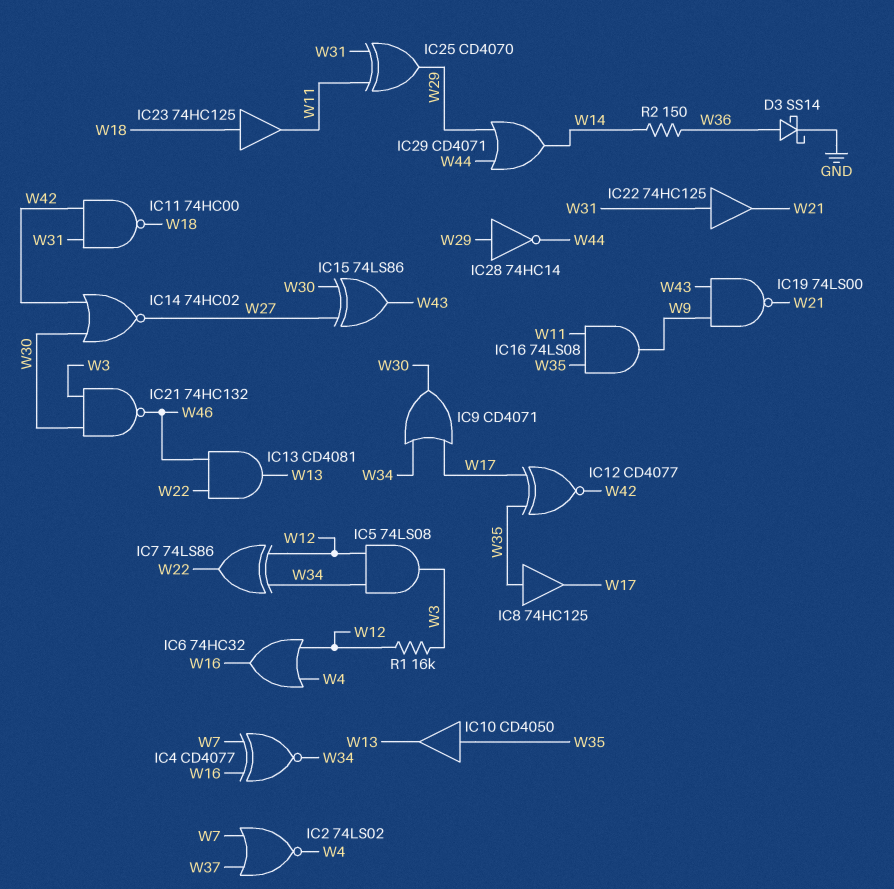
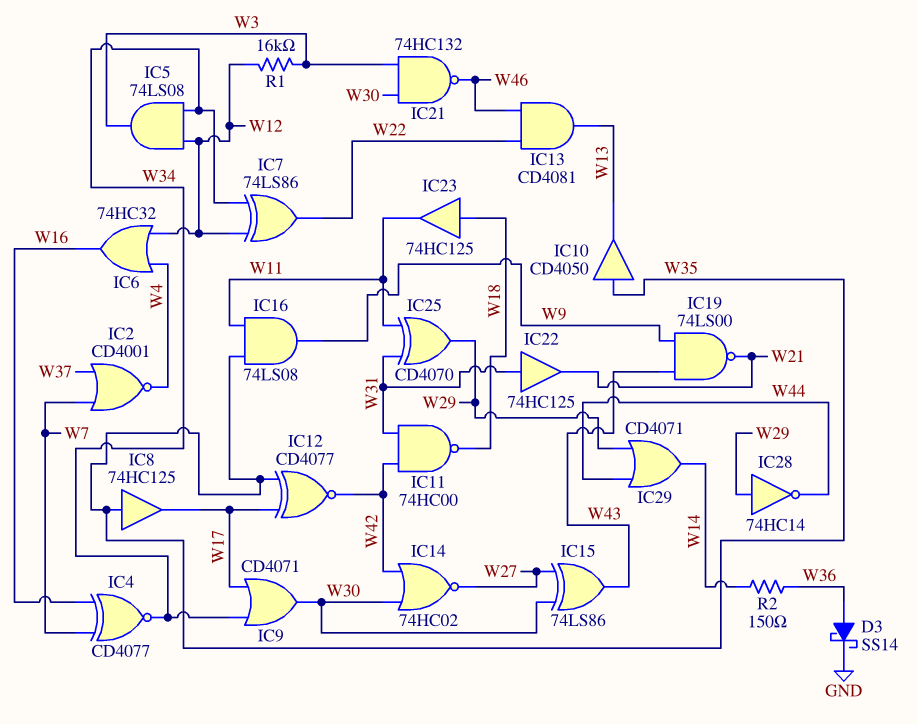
IC2: NOR 74LS02 (in W7, in W37, out W4) -> NOR CD4001 (in W7, in W37, out W4)

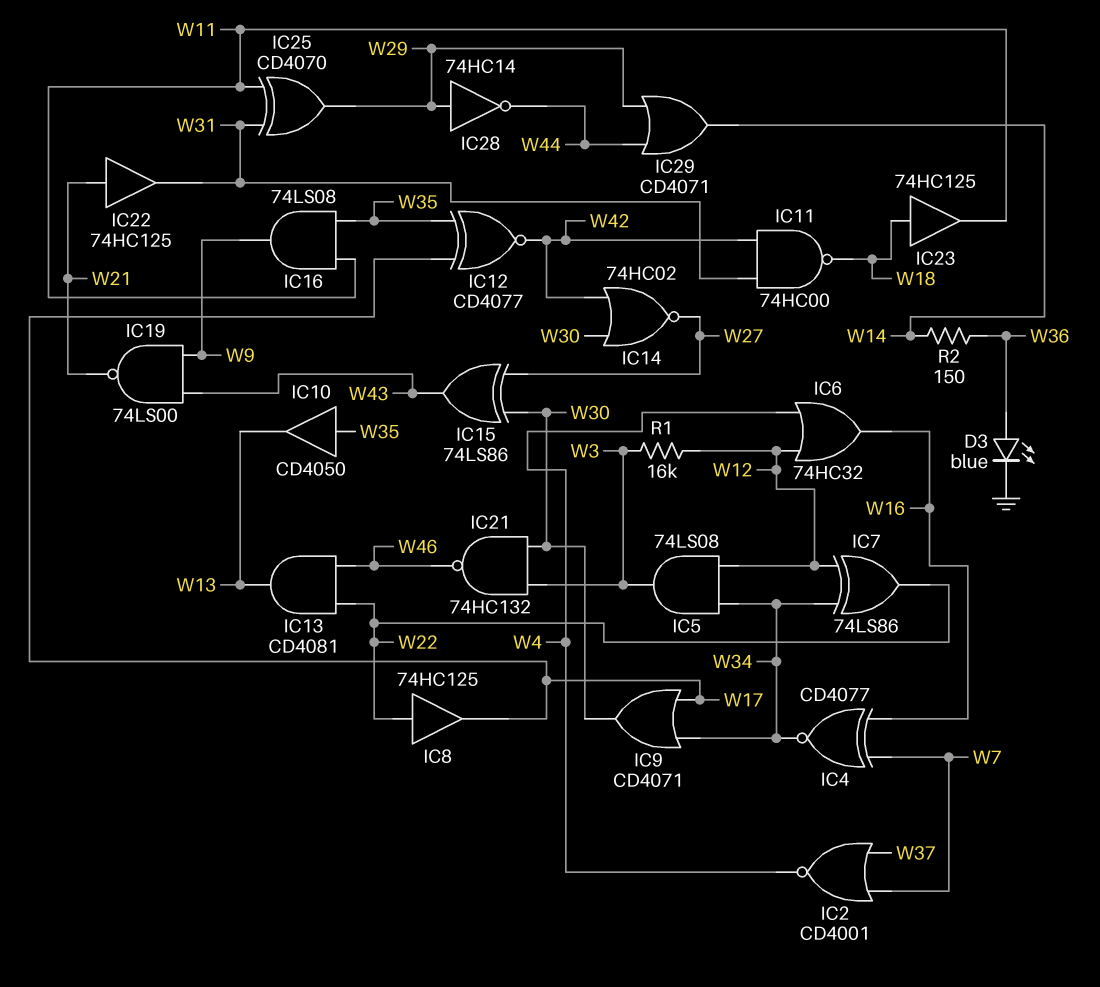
D3: schottky SS14 (A W36, K GND) -> LED blue (A W36, K GND)
IC8: buffer 74HC125 (in W35, out W17) -> buffer 74HC125 (in W22, out W17)
IC22: buffer 74HC125 (in W31, out W21) -> buffer 74HC125 (in W21, out W31)

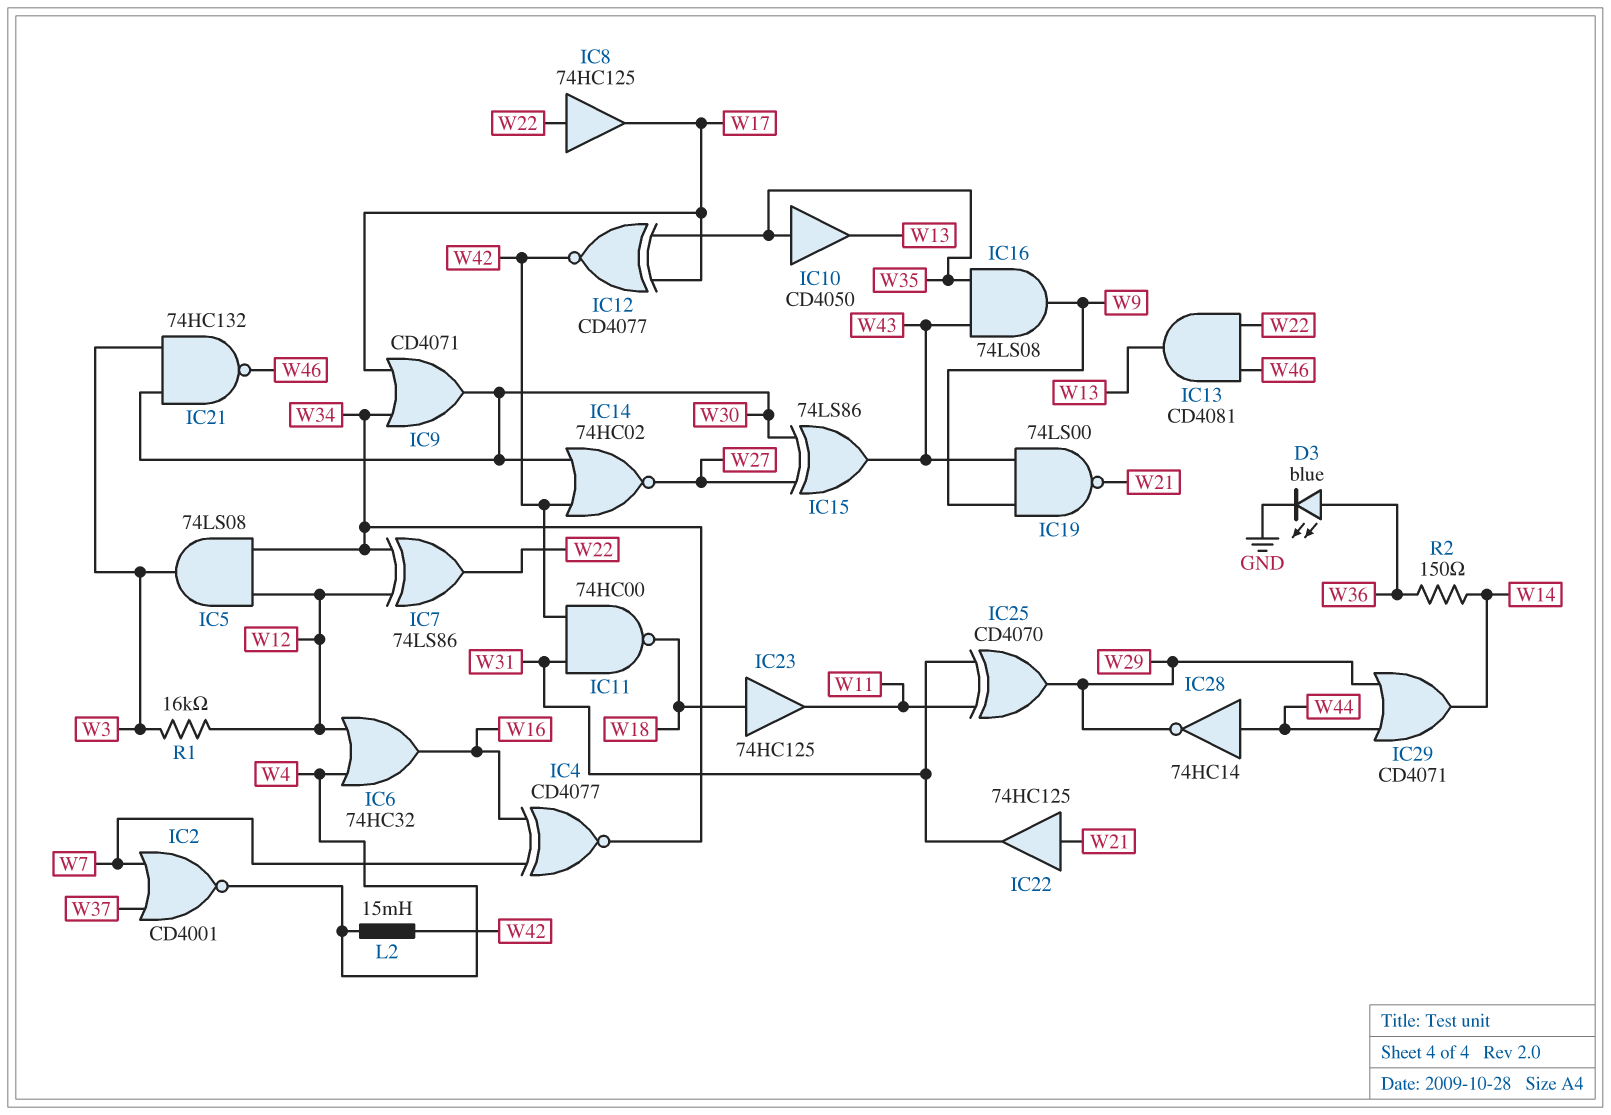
IC16: AND 74LS08 (in W11, in W35, out W9) -> AND 74LS08 (in W35, in W43, out W9)
IC28: NOT 74HC14 (in W29, out W44) -> NOT 74HC14 (in W44, out W29)
L2: none -> 15mH (W4, W42)

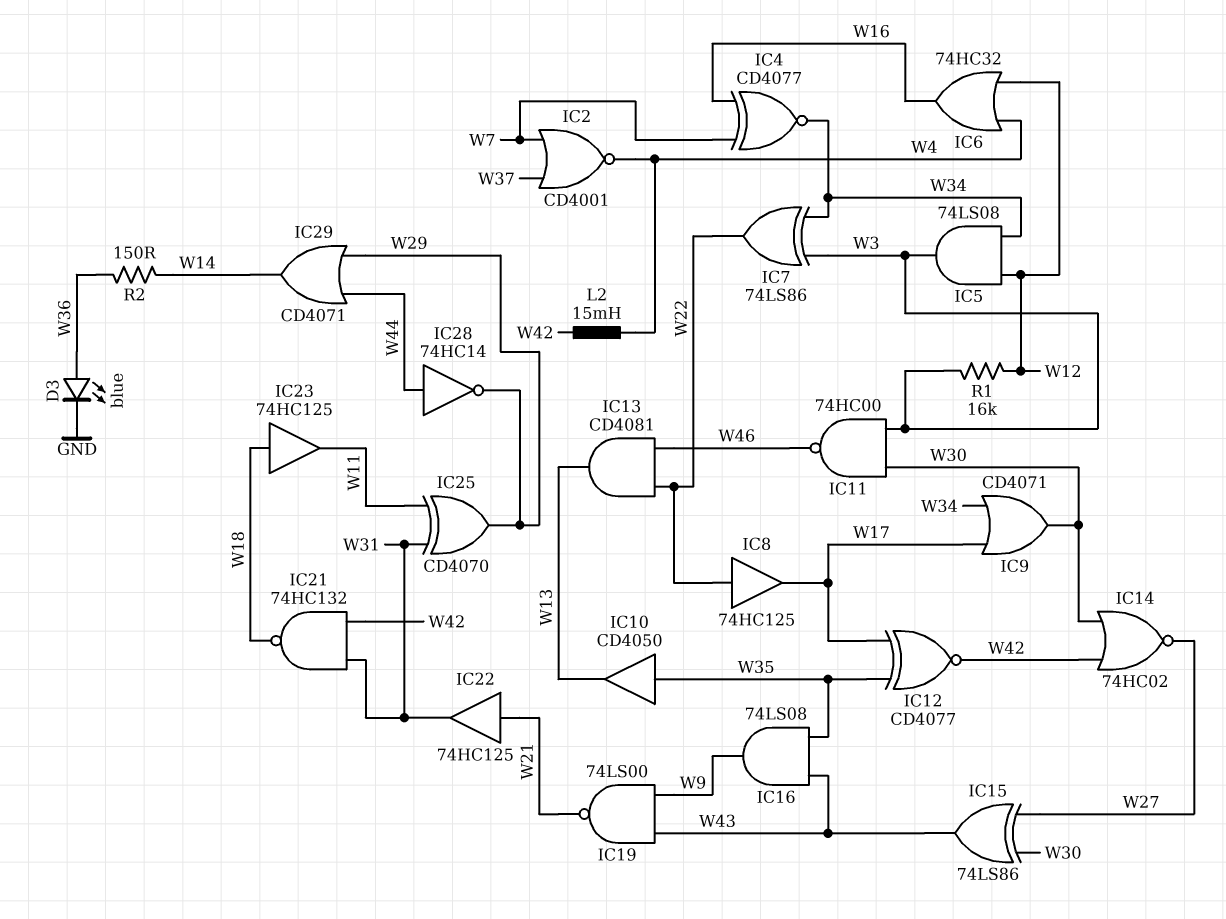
IC7: XOR 74LS86 (in W12, in W34, out W22) -> XOR 74LS86 (in W3, in W34, out W22)
IC11: NAND 74HC00 (in W31, in W42, out W18) -> NAND 74HC00 (in W3, in W30, out W46)
IC21: NAND 74HC132 (in W3, in W30, out W46) -> NAND 74HC132 (in W31, in W42, out W18)

